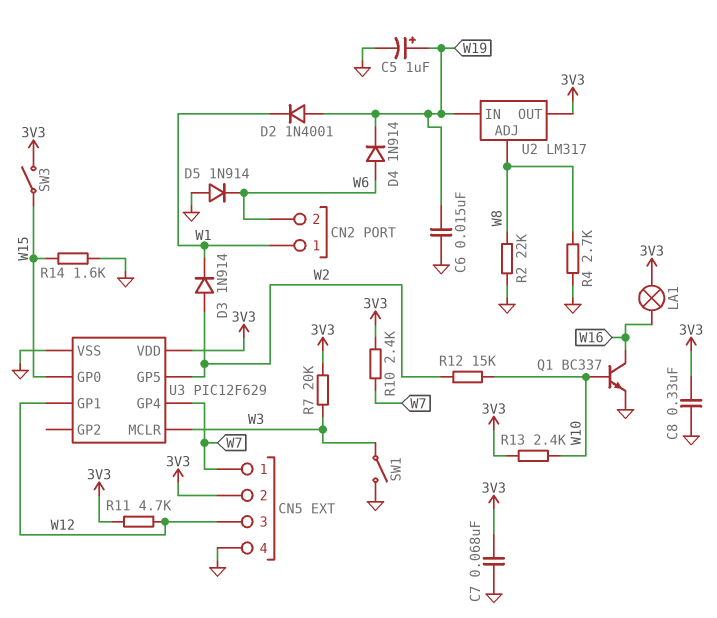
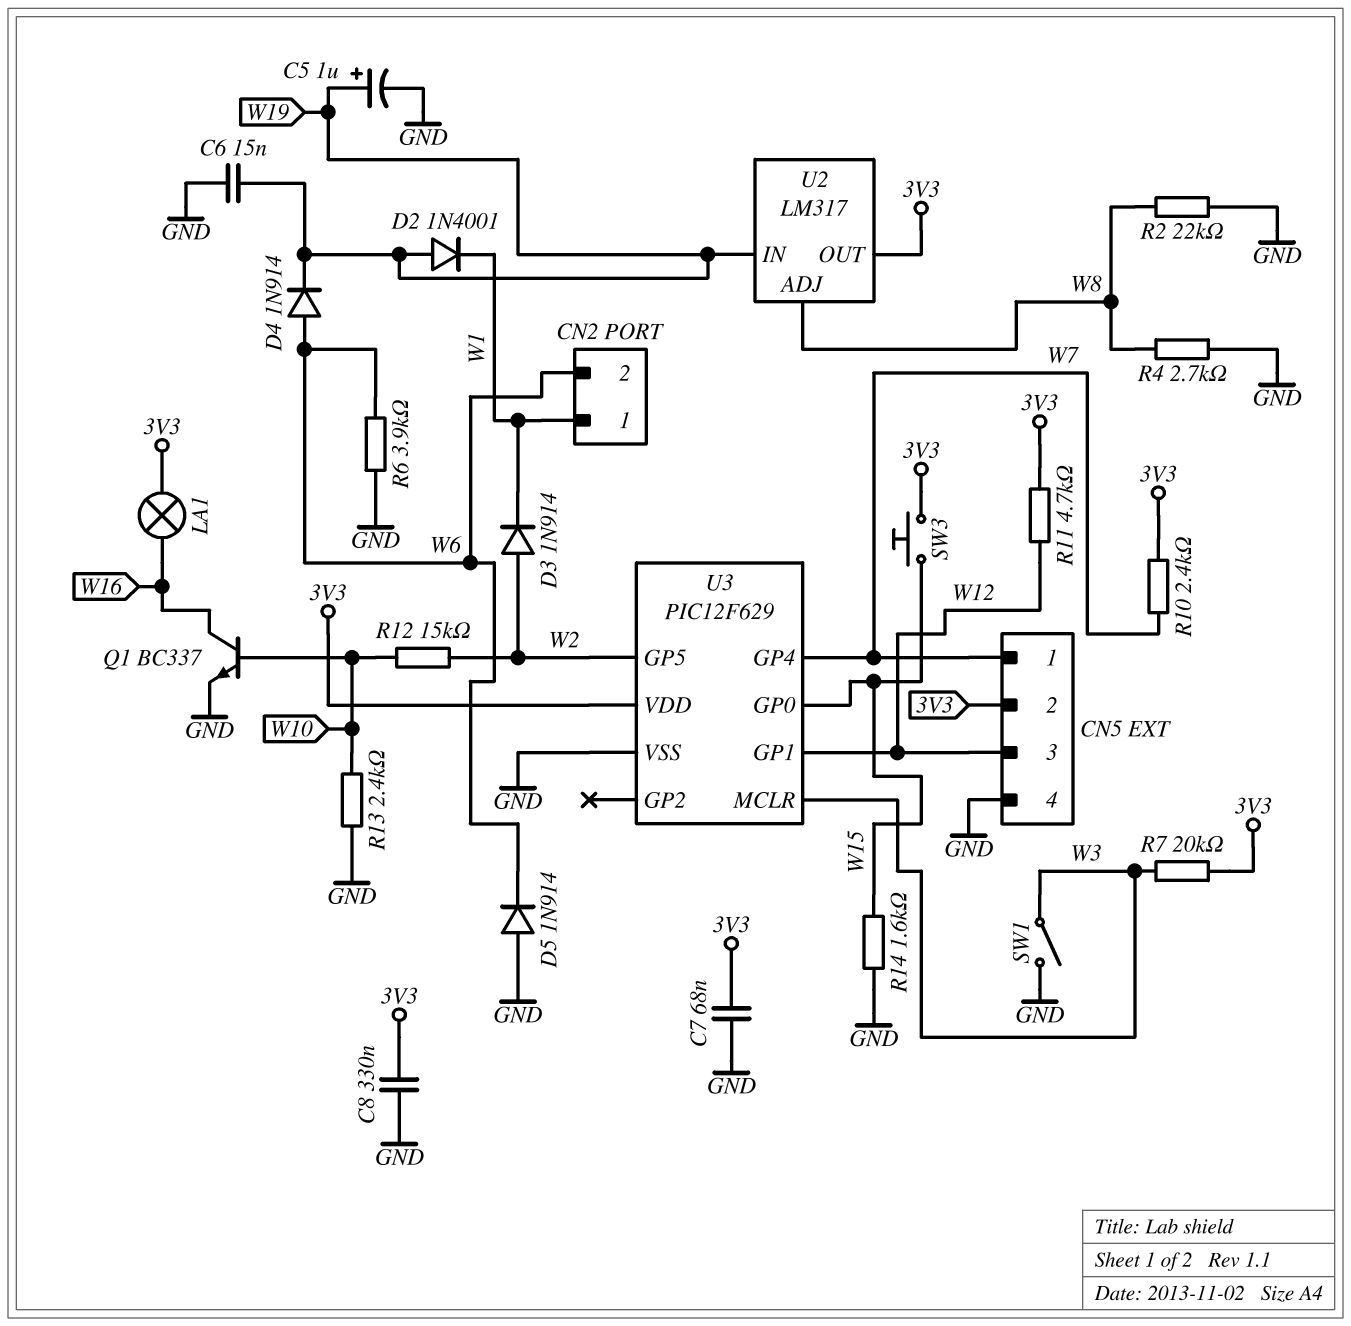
R6: none -> 3.9k (GND, W6)
R13: 2.4k (3V3, W10) -> 2.4k (GND, W10)
SW3: switch (3V3, W15) -> button (3V3, W15)

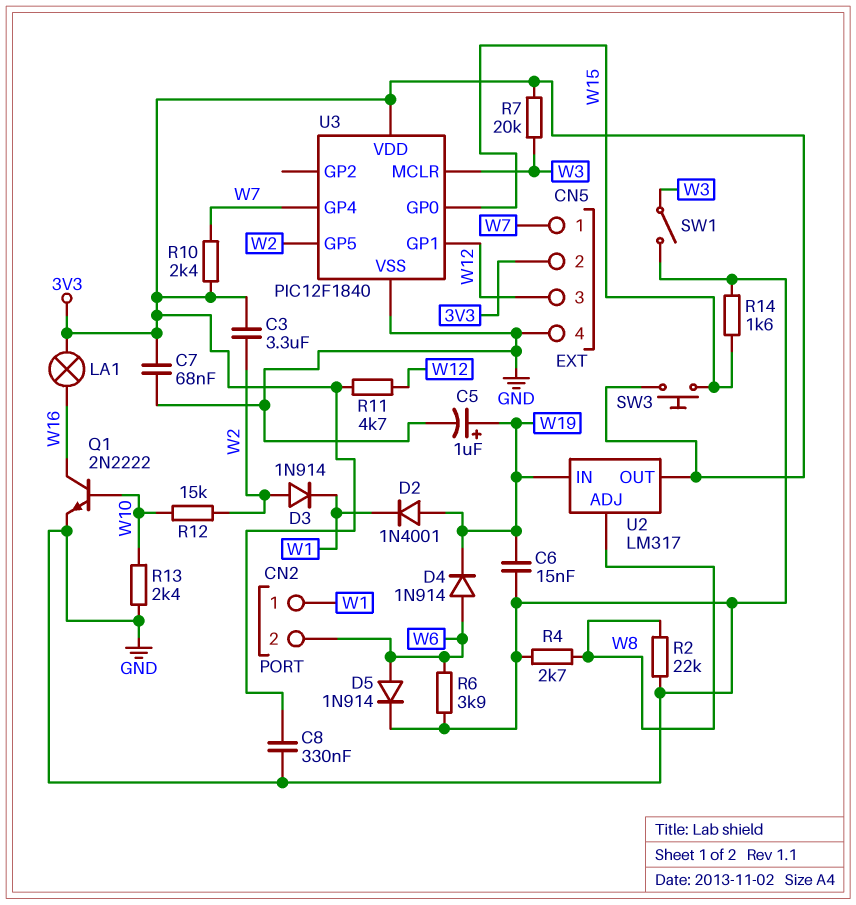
C3: none -> 3.3uF (3V3, W2)
D5: diode 1N914 (A GND, K W6) -> diode 1N914 (A W6, K GND)
Q1: NPN BC337 (B W10, C W16, E GND) -> NPN 2N2222 (B W10, C W16, E GND)
U3: PIC12F629 -> PIC12F1840

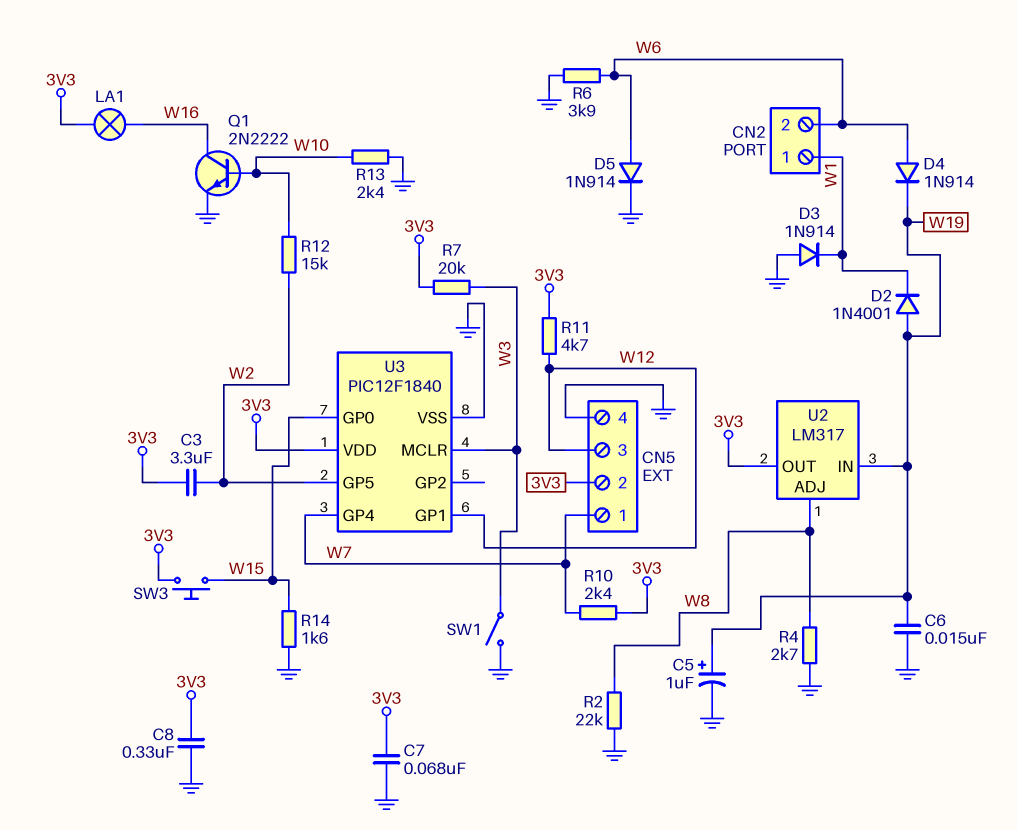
D3: diode 1N914 (A W2, K W1) -> diode 1N914 (A GND, K W1)

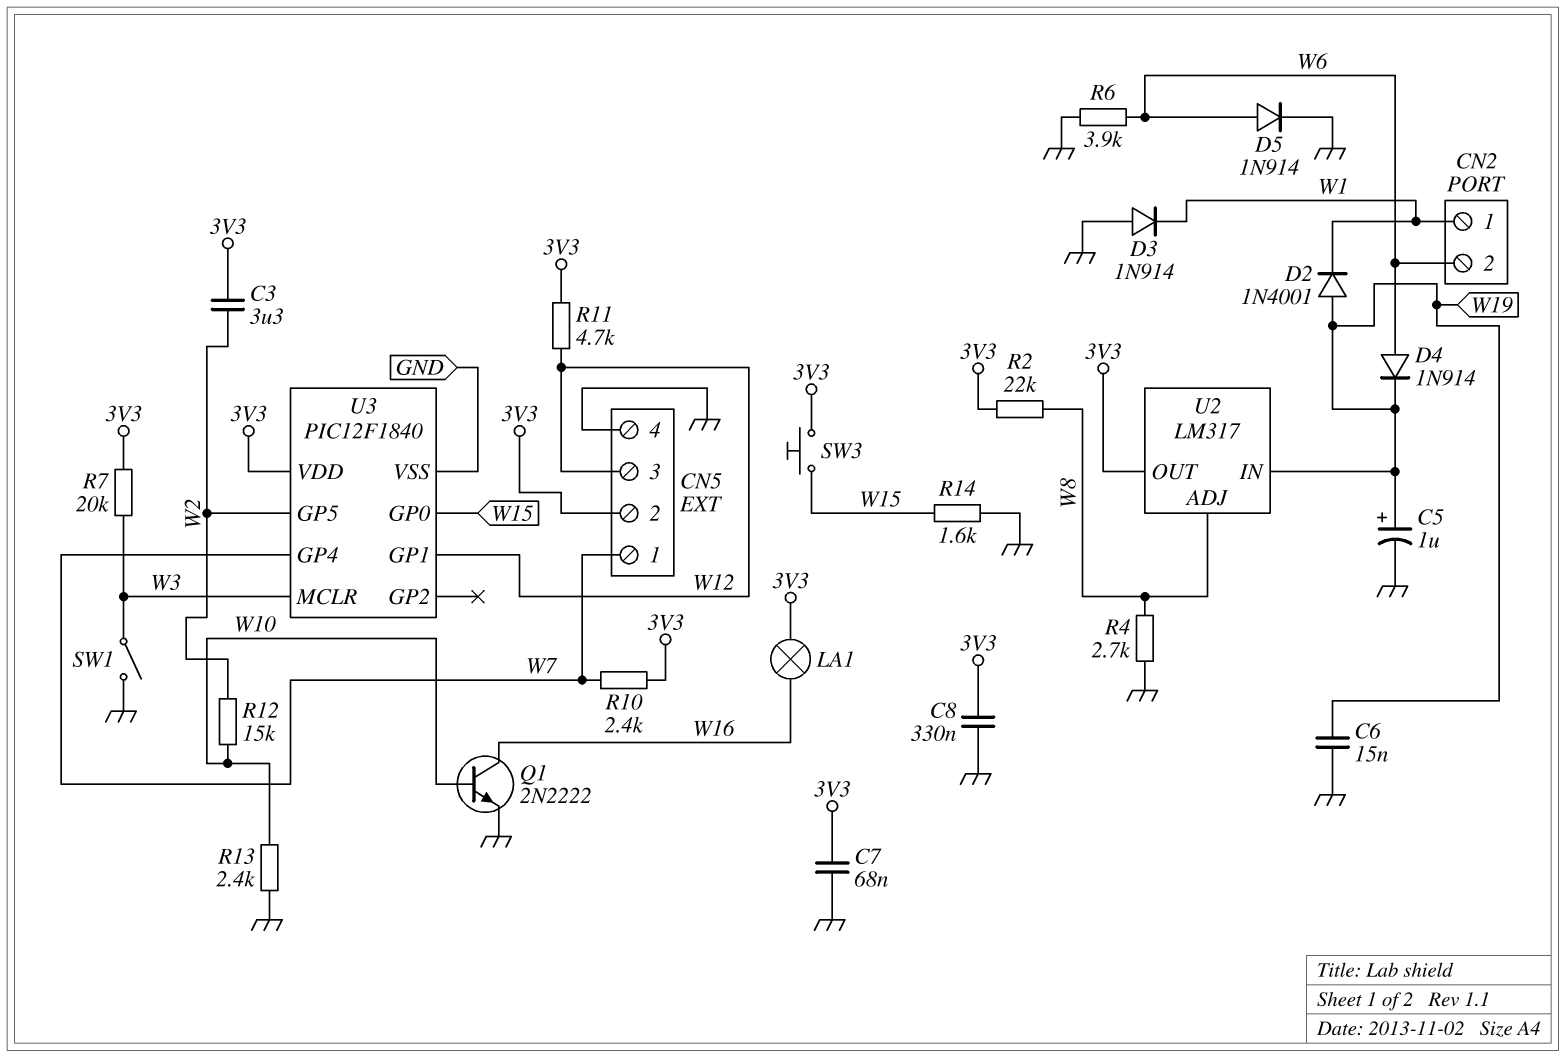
R2: 22k (GND, W8) -> 22k (3V3, W8)

